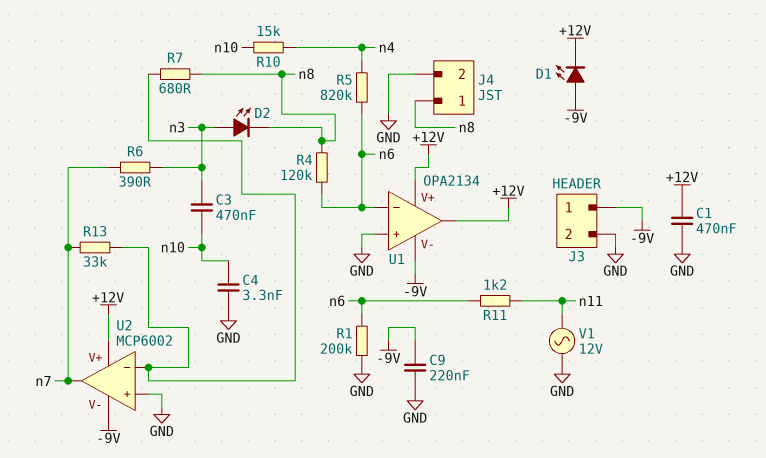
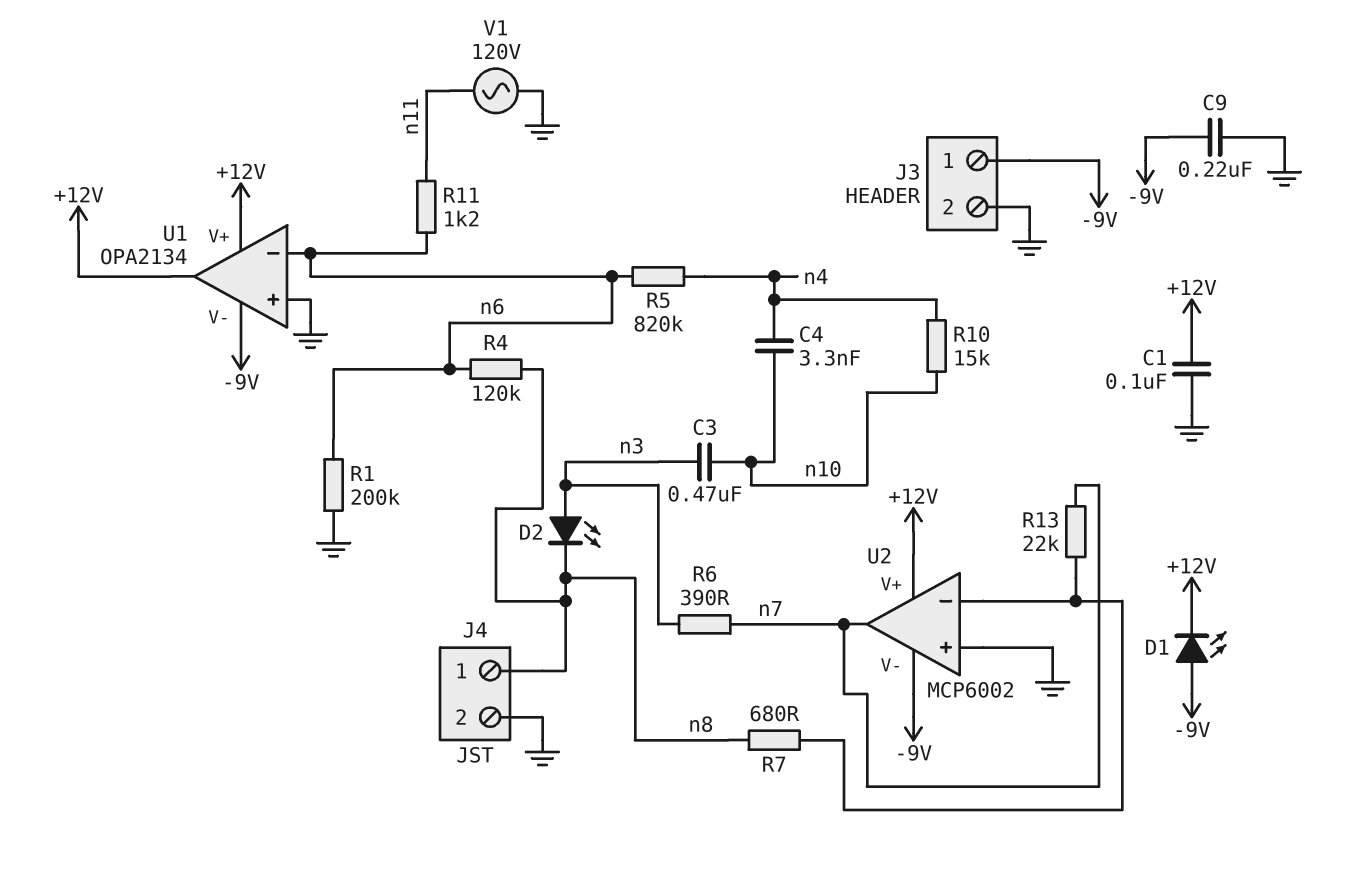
C1: 470nF (+12V, GND) -> 100nF (+12V, GND)
C4: 3.3nF (GND, n10) -> 3.3nF (n4, n10)
R13: 33k (U2/in-, n7) -> 22k (U2/in-, n7)
V1: AC 12V (GND, n11) -> AC 120V (GND, n11)

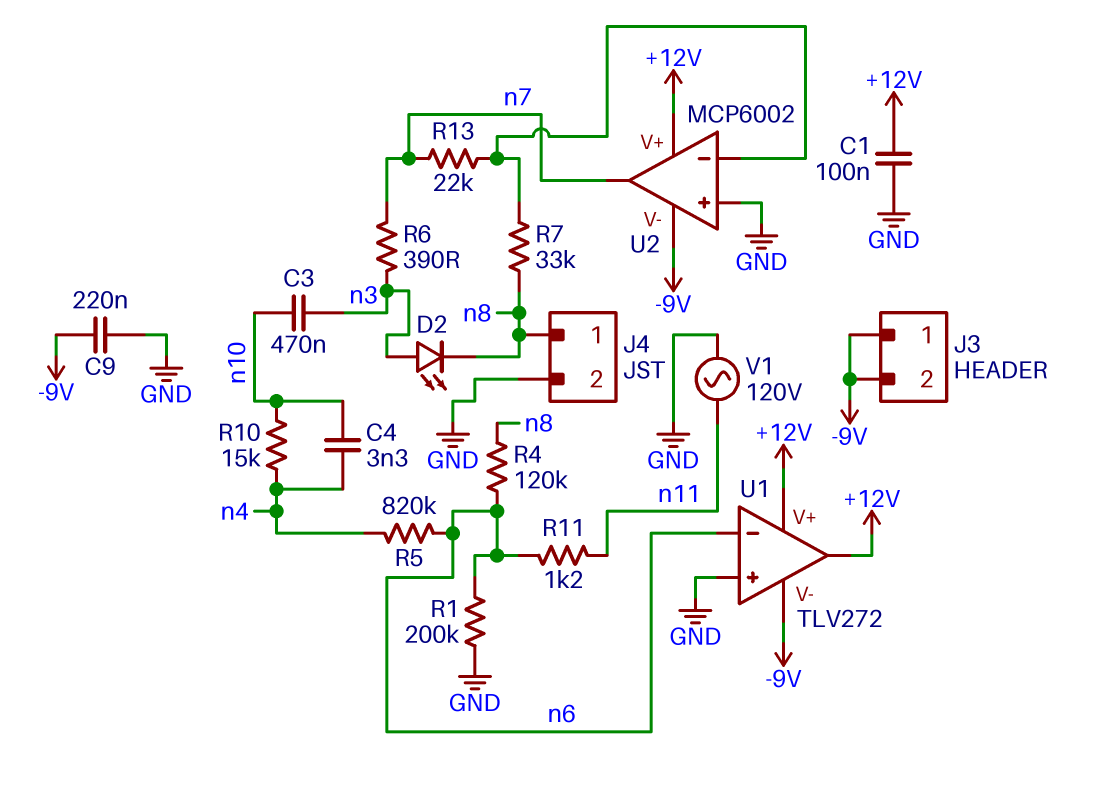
D1: LED (A -9V, K +12V) -> none
J3 pin 2: GND -> -9V
R7: 680 (U2/in-, n8) -> 33k (U2/in-, n8)
U1: OPA2134 -> TLV272

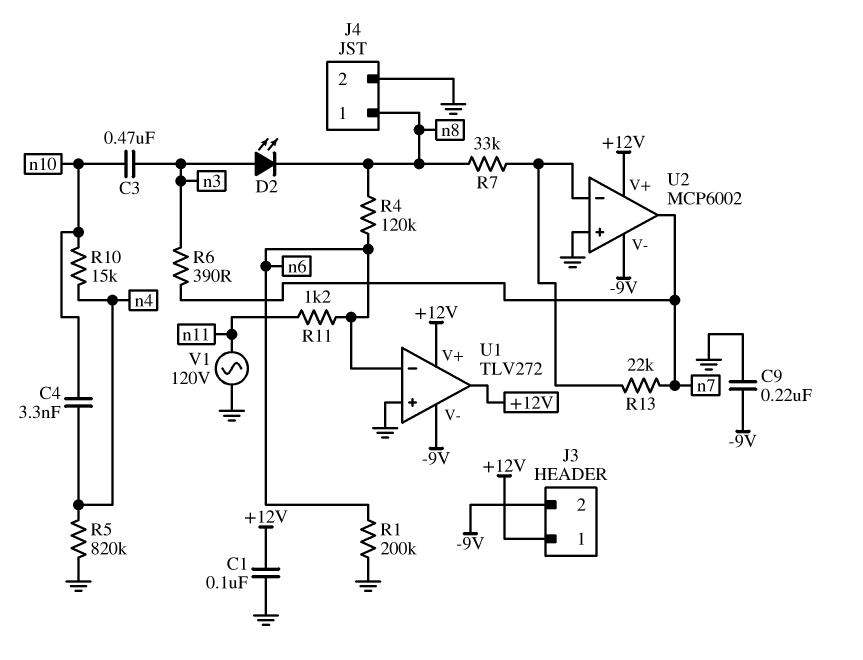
J3 pin 1: -9V -> +12V
R5: 820k (n4, n6) -> 820k (GND, n4)

